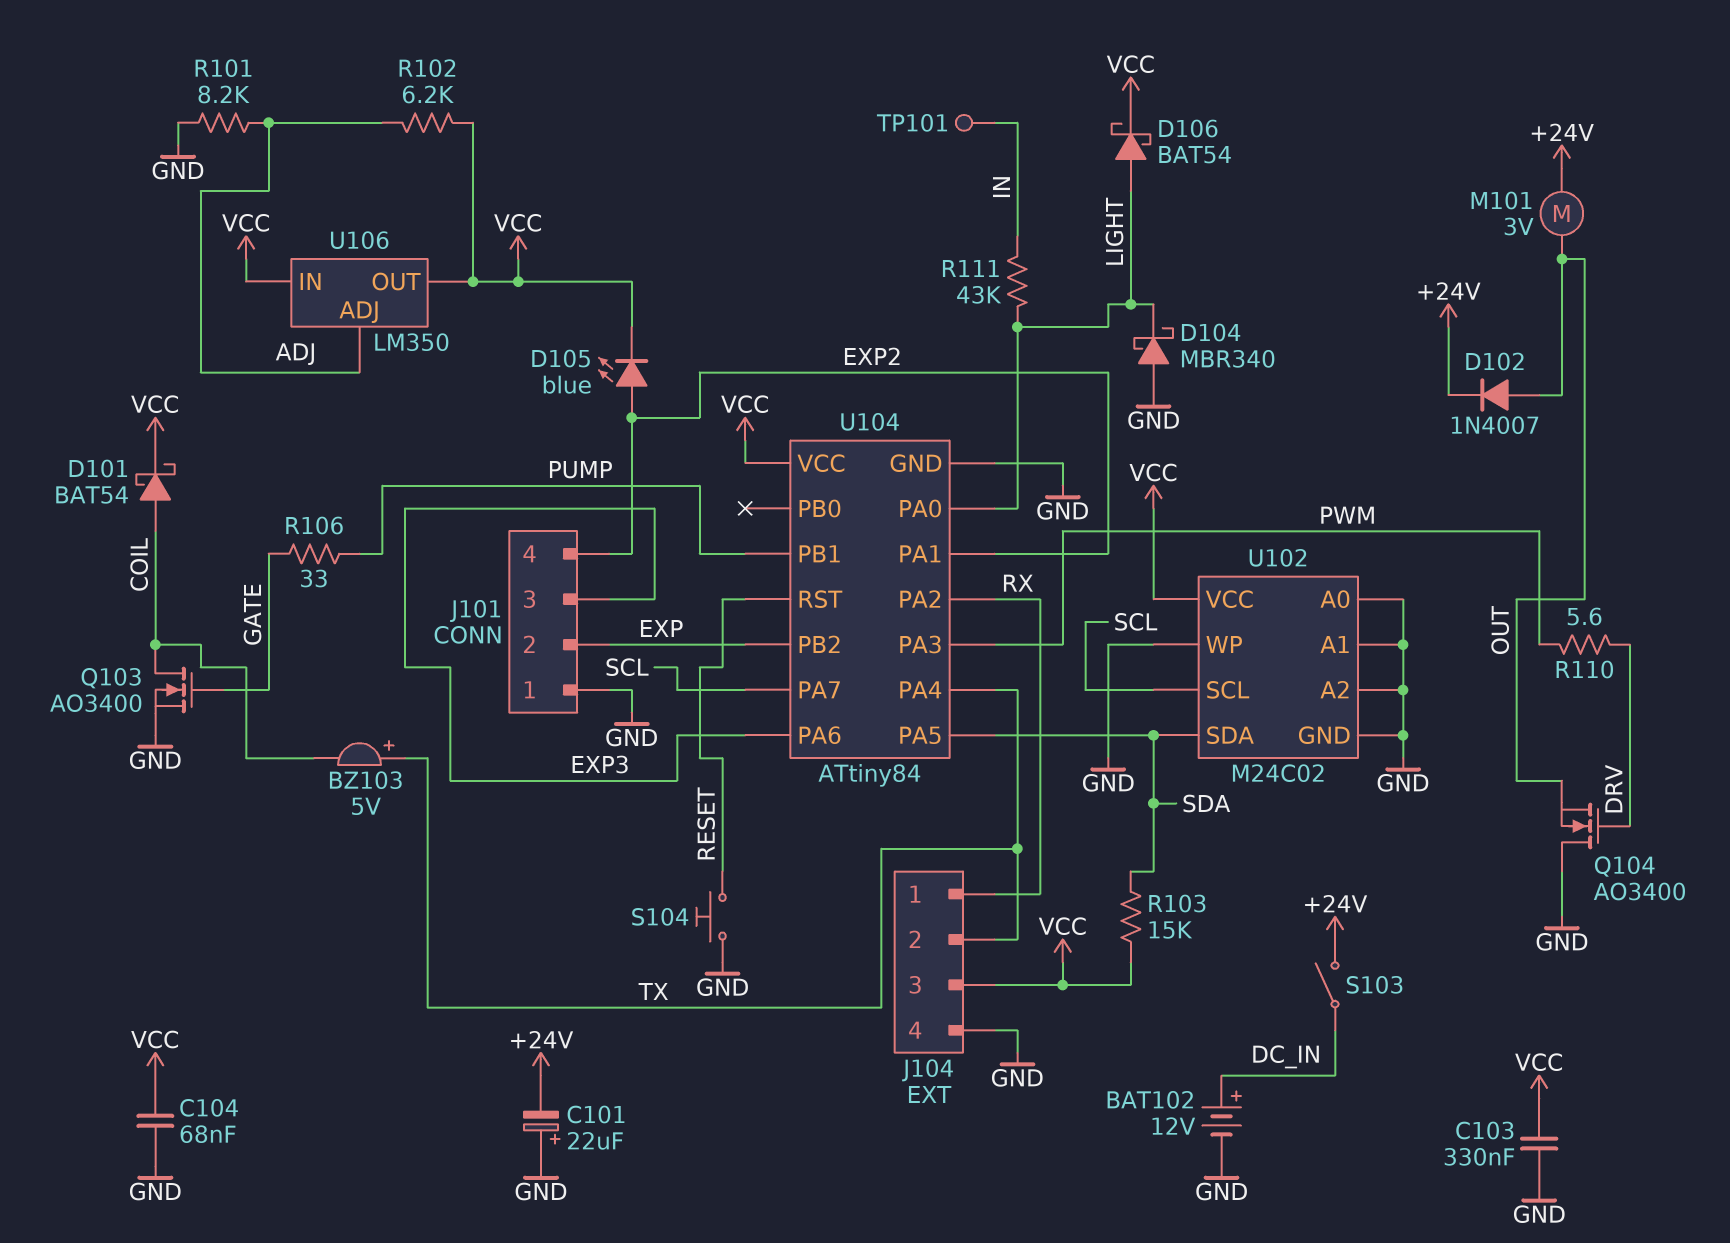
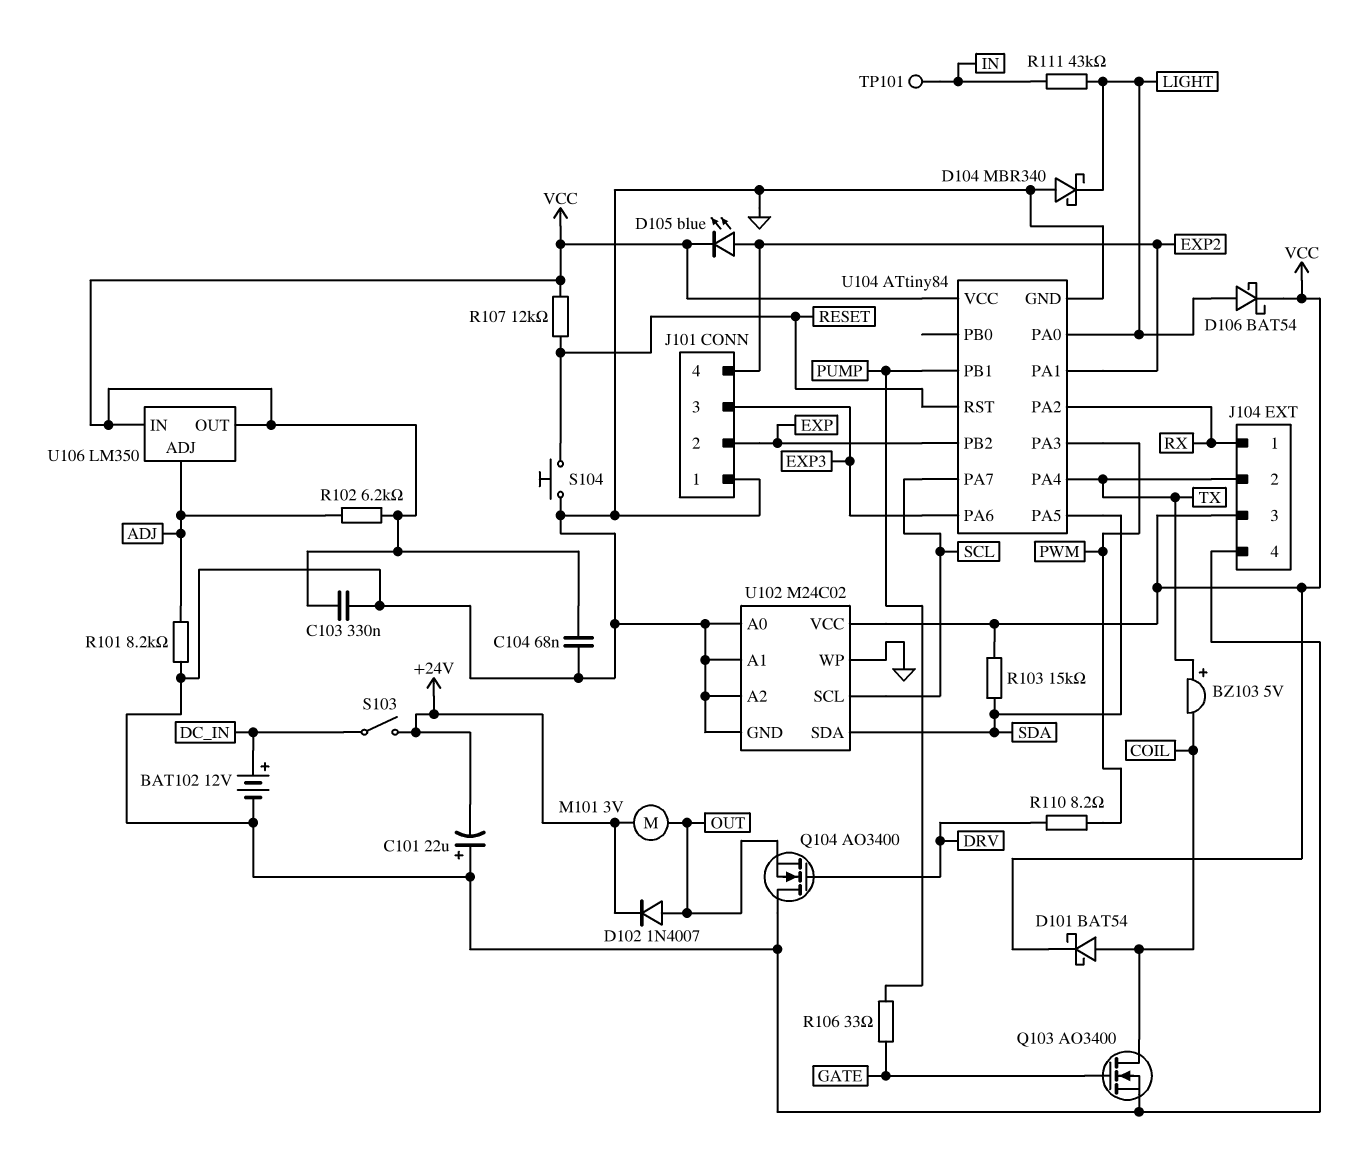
R107: none -> 12k (RESET, VCC)
R110: 5.6 (DRV, PWM) -> 8.2 (DRV, PWM)

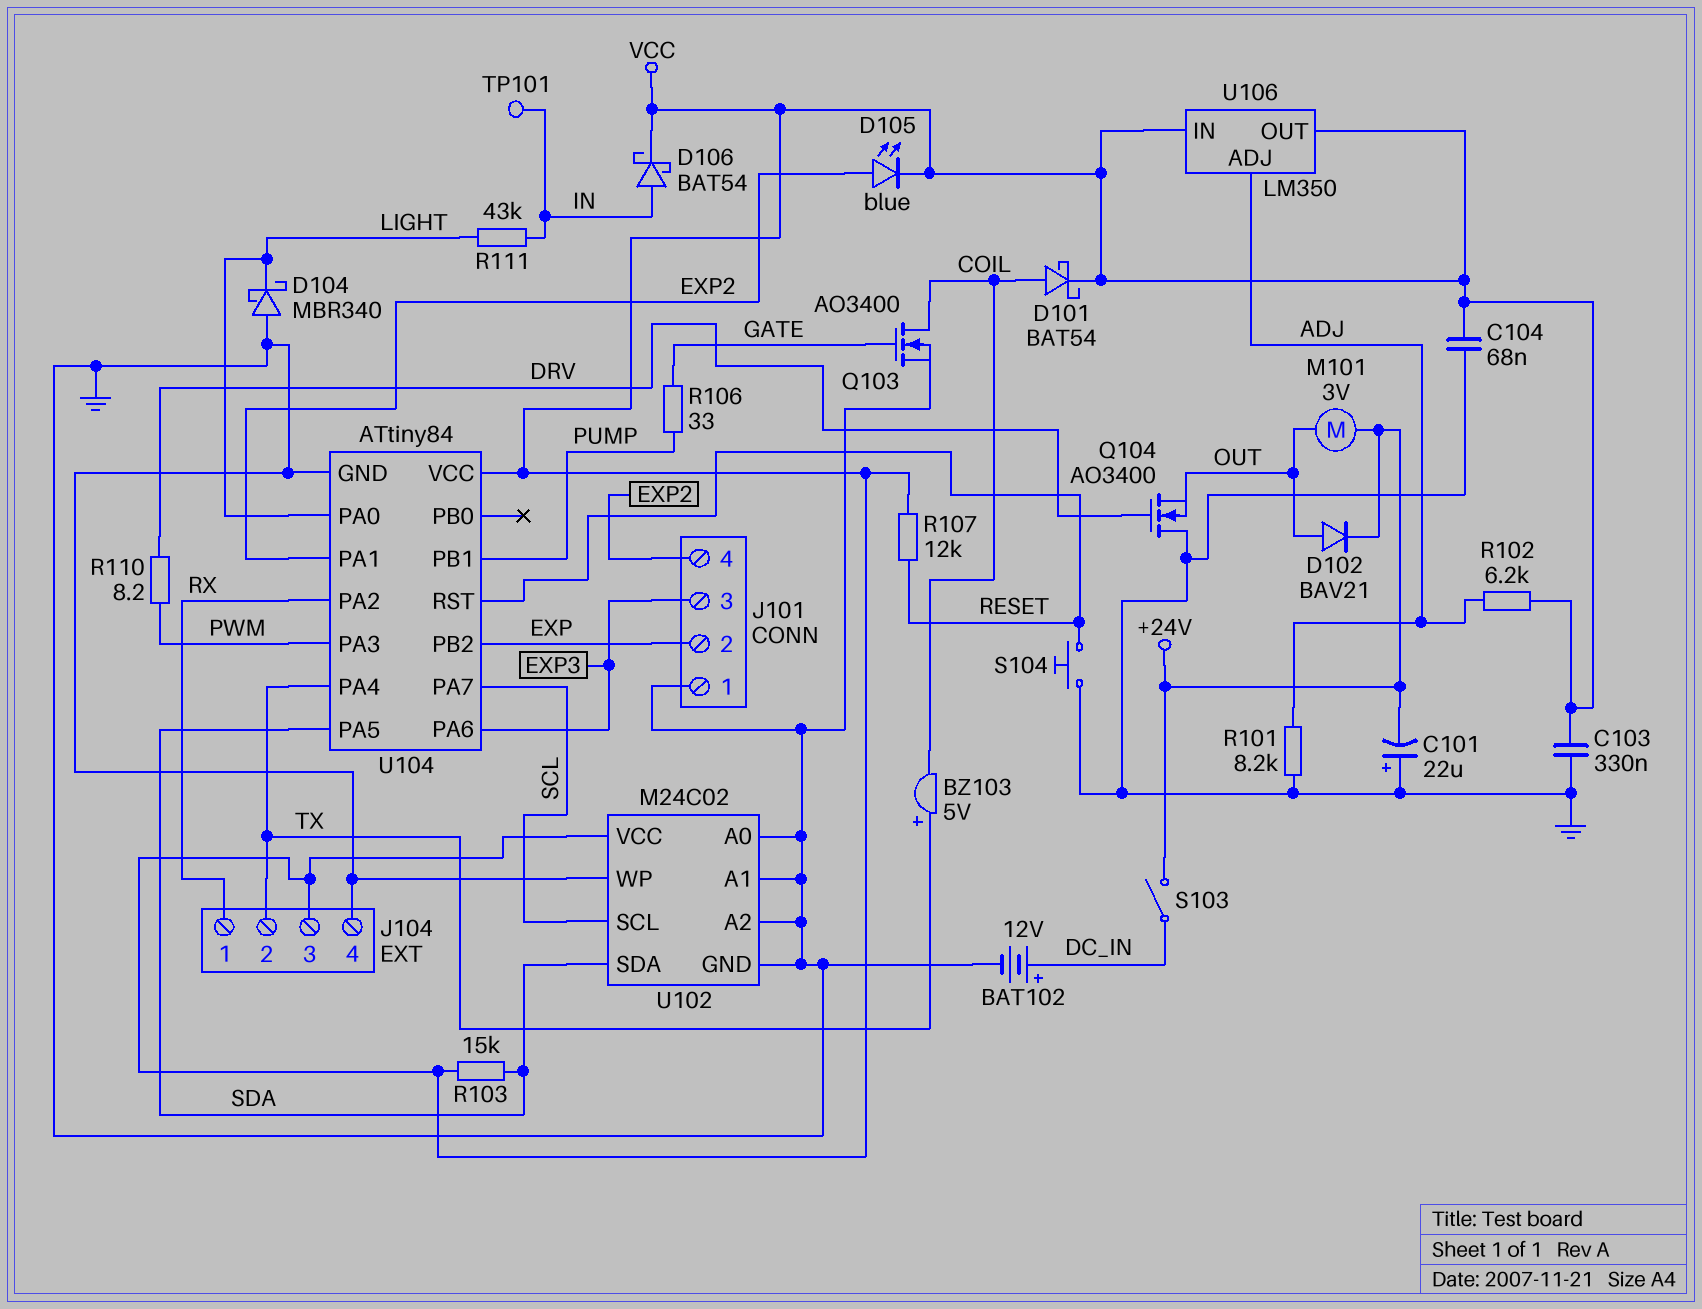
D102: diode 1N4007 (A OUT, K +24V) -> diode BAV21 (A OUT, K +24V)
D106: schottky BAT54 (A LIGHT, K VCC) -> schottky BAT54 (A IN, K VCC)

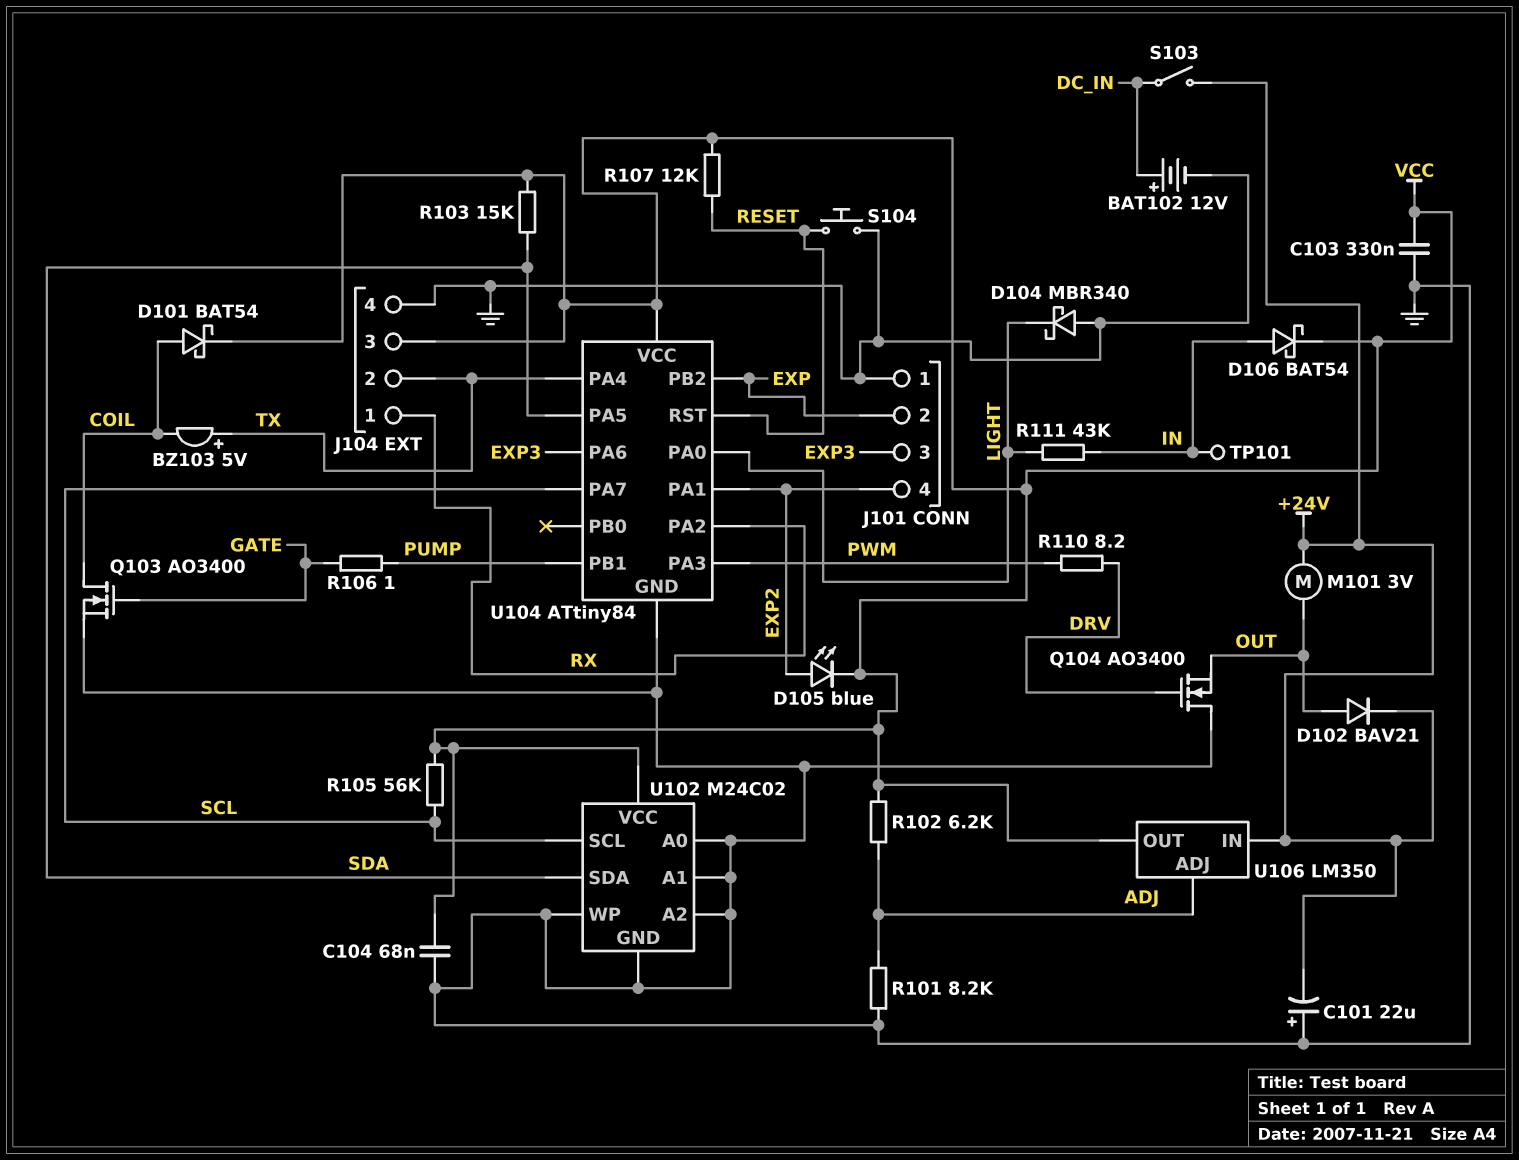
R105: none -> 56k (SCL, VCC)
R106: 33 (GATE, PUMP) -> 1 (GATE, PUMP)
U106 pin IN: VCC -> +24V

